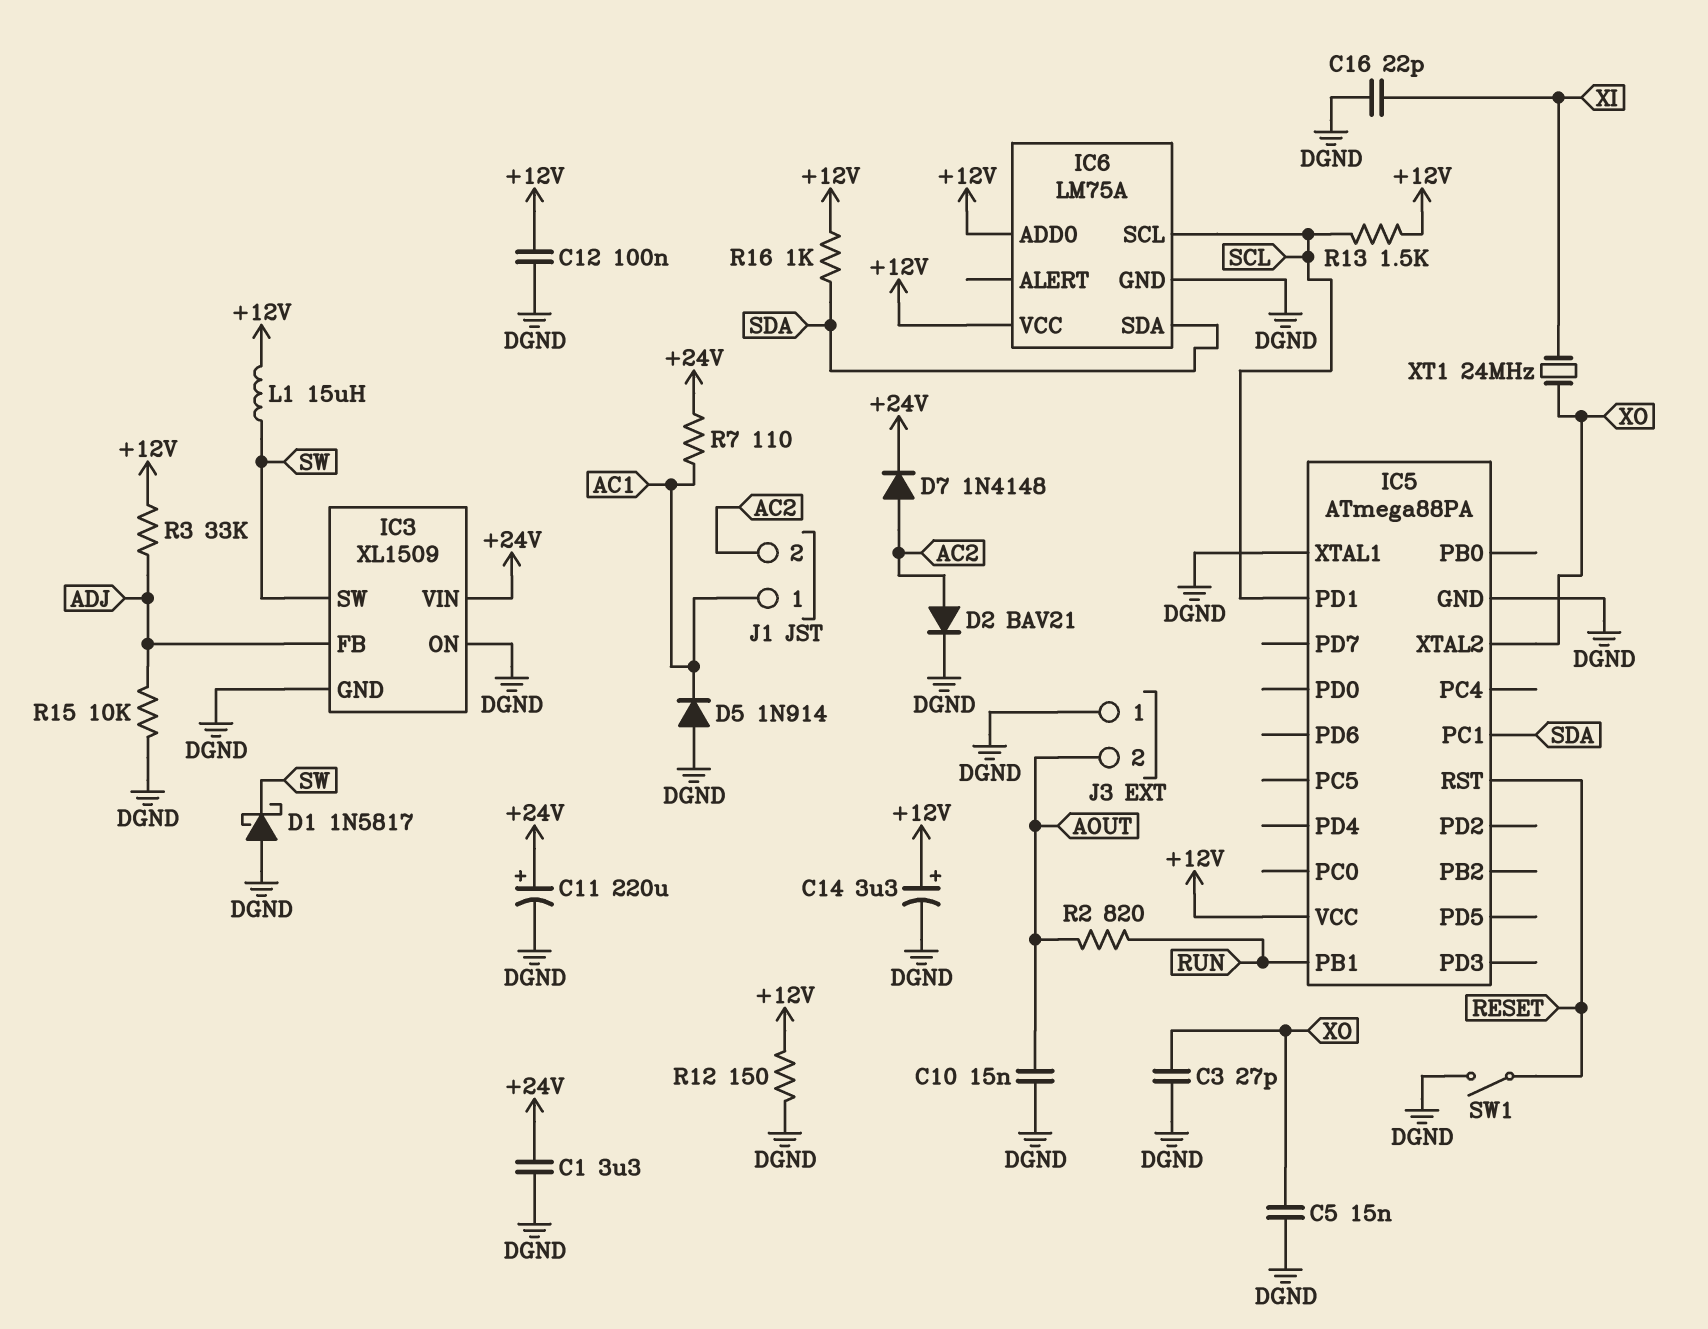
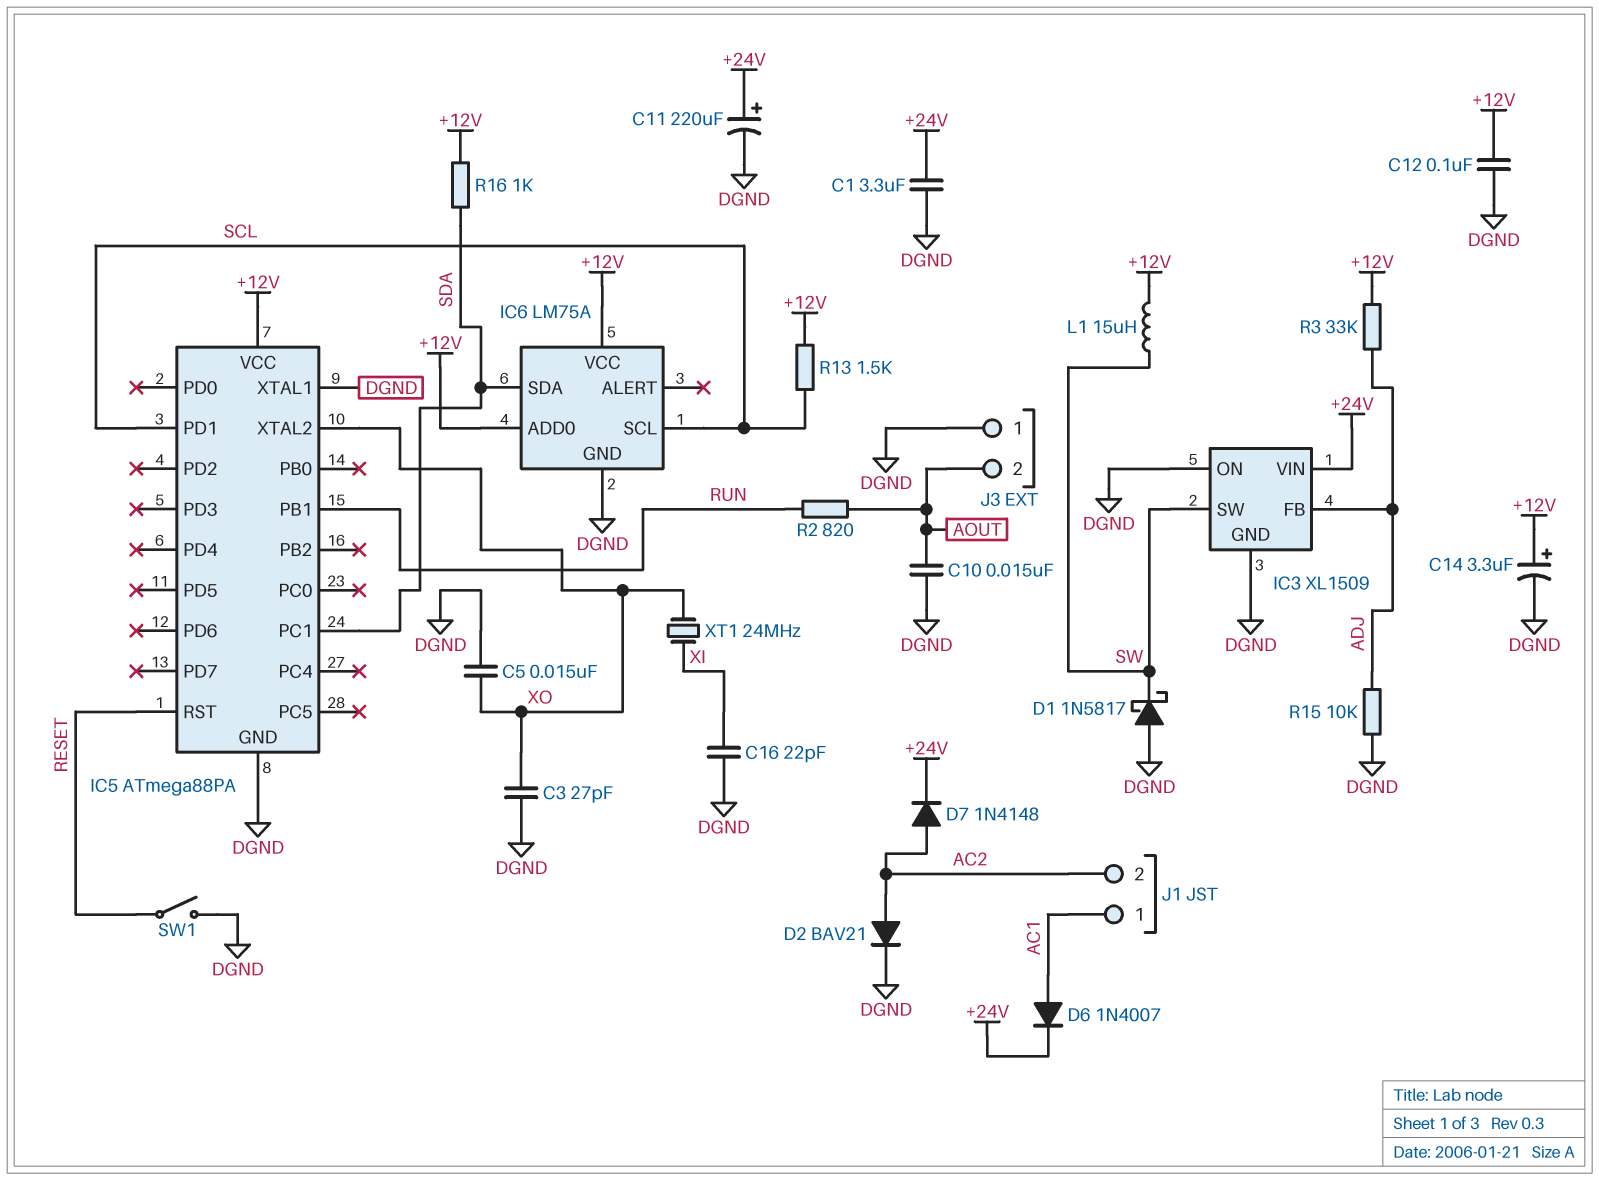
D5: diode 1N914 (A DGND, K AC1) -> none
D6: none -> diode 1N4007 (A AC1, K +24V)
R7: 110 (+24V, AC1) -> none
R12: 150 (+12V, DGND) -> none

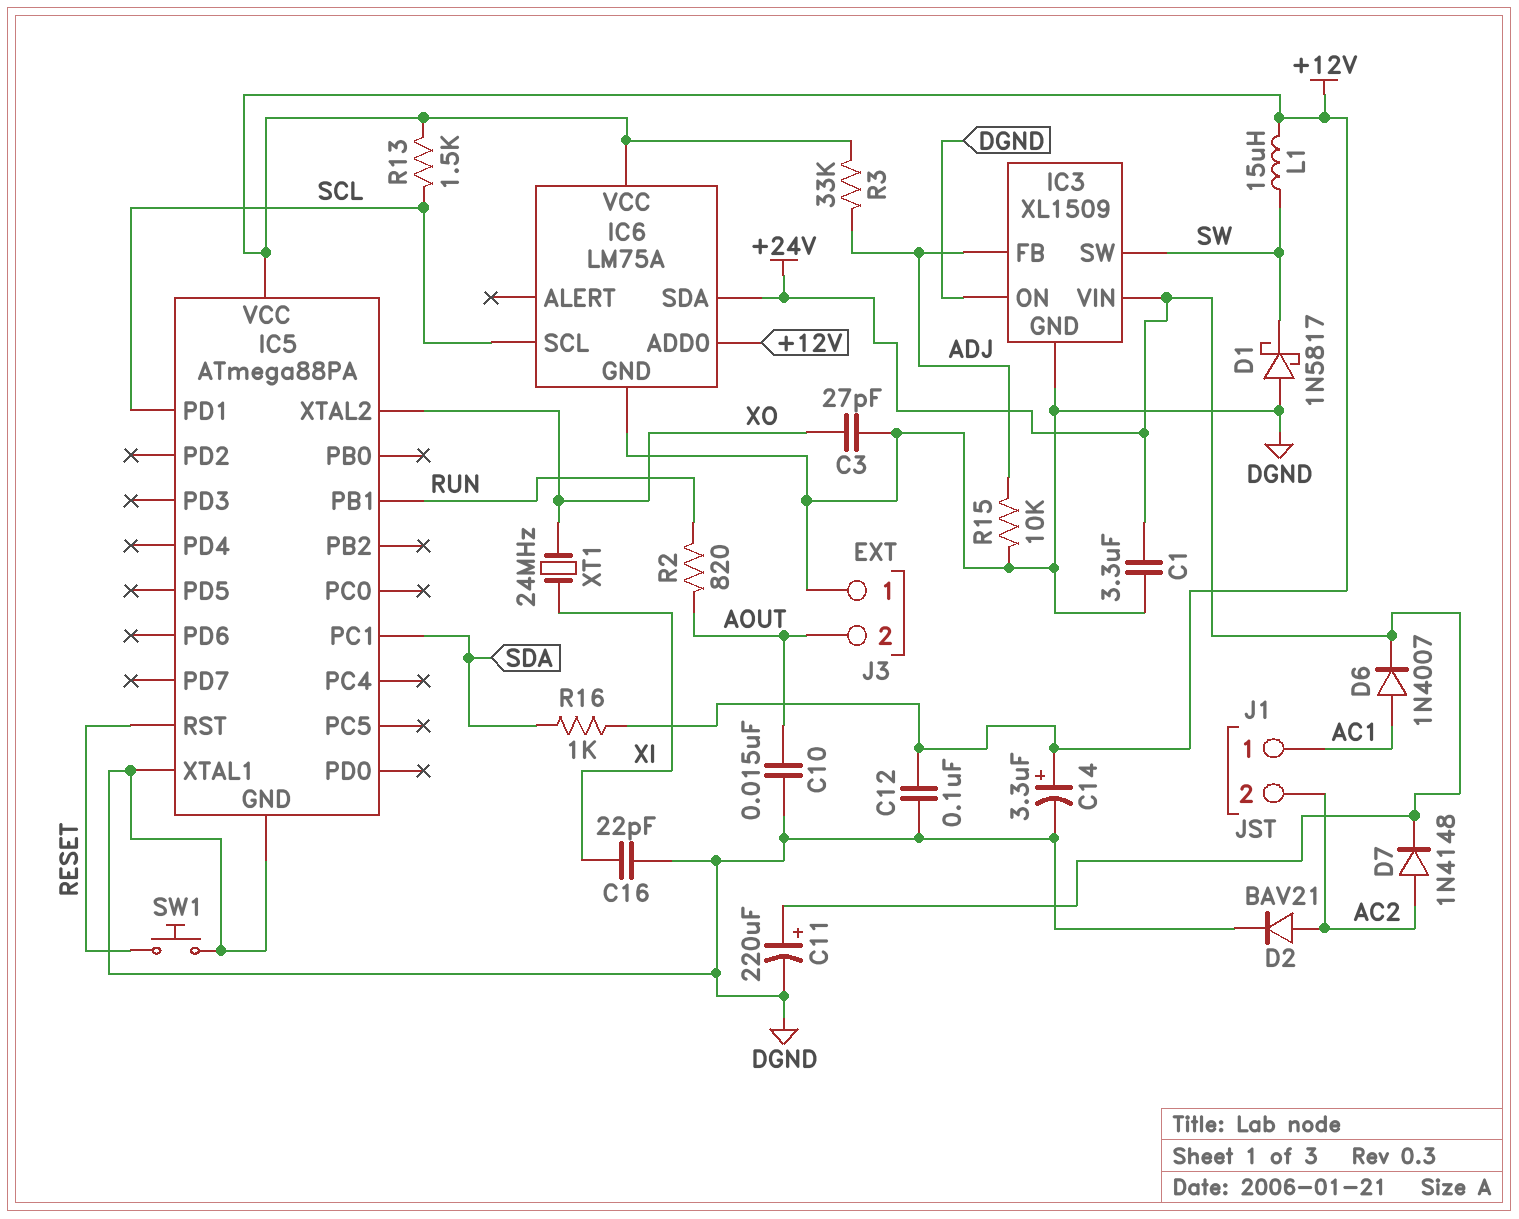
C5: 15nF (DGND, XO) -> none
IC6 pin SDA: SDA -> +24V
SW1: switch (DGND, RESET) -> button (DGND, RESET)

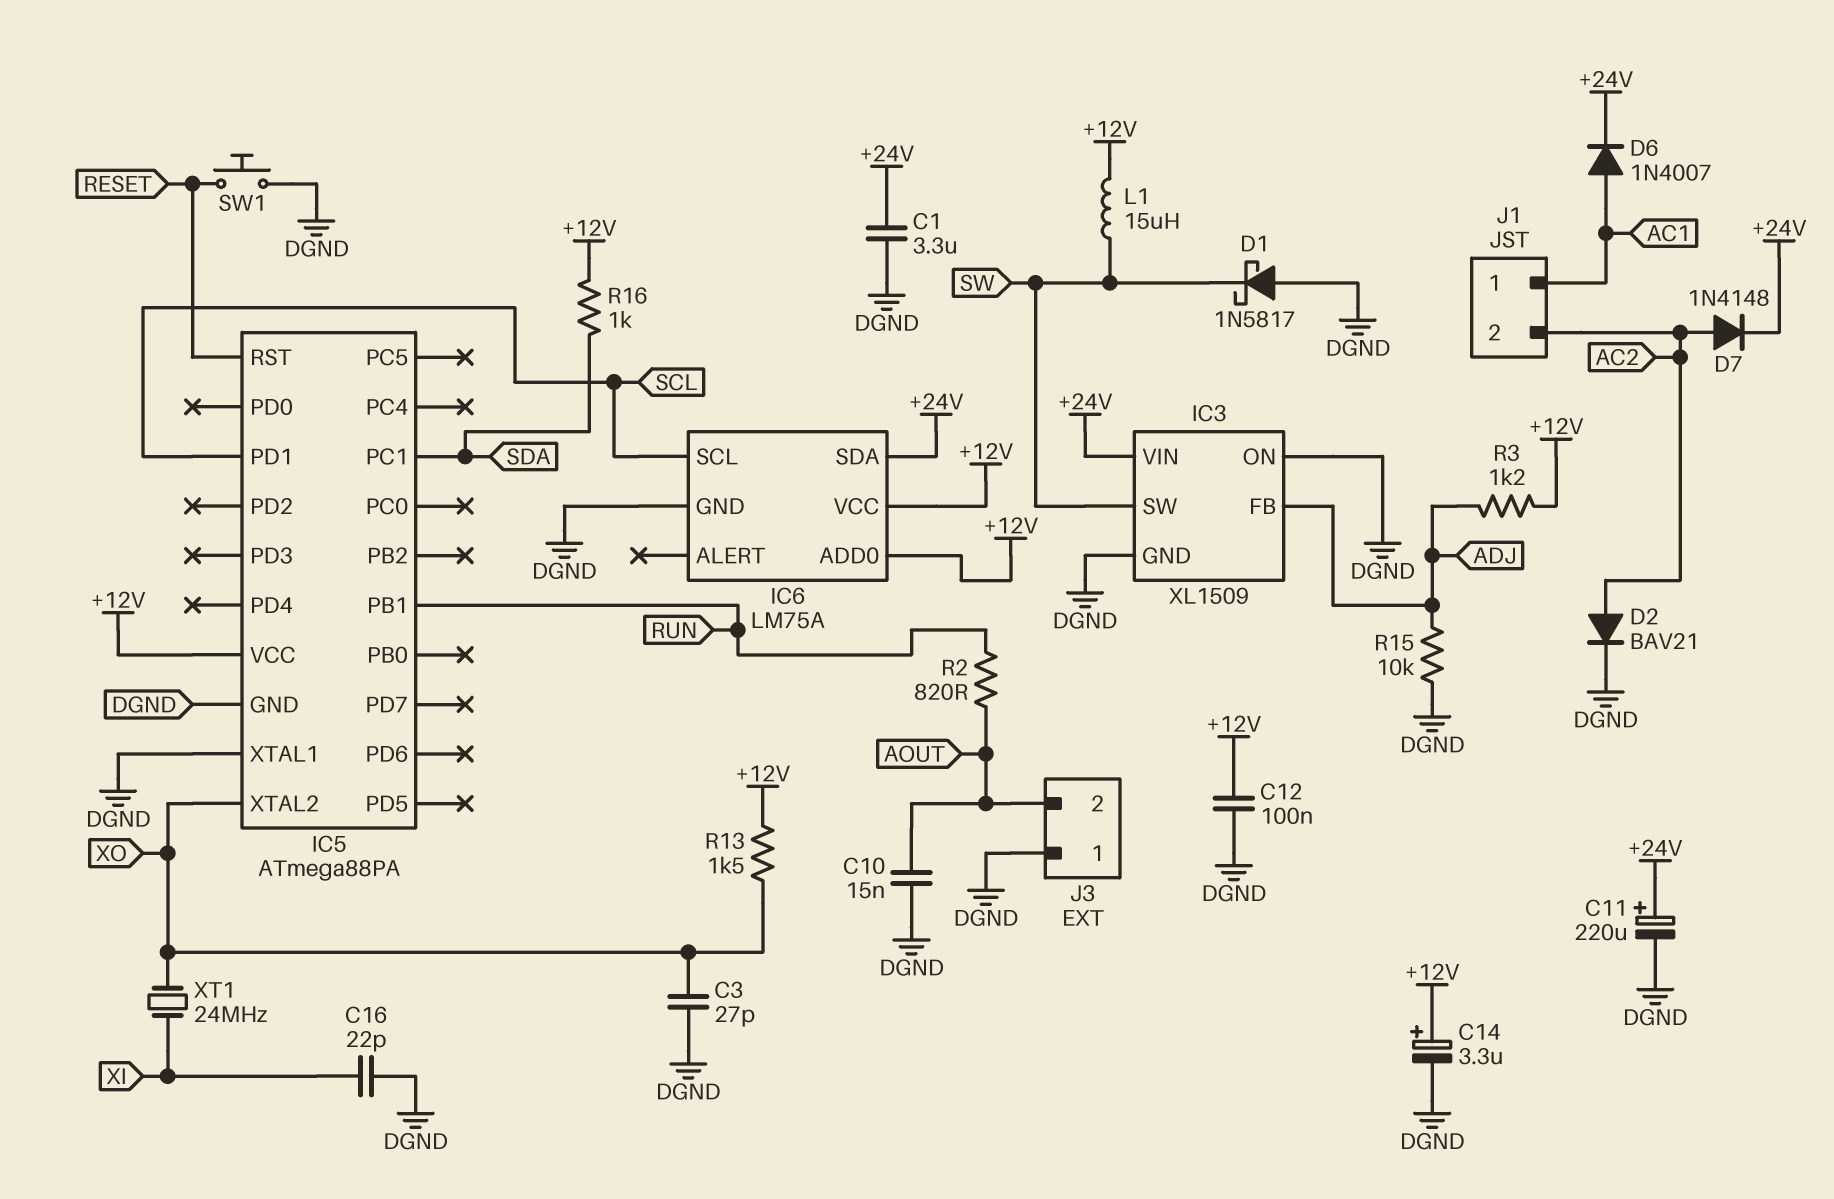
R3: 33k (+12V, ADJ) -> 1.2k (+12V, ADJ)
R13: 1.5k (+12V, SCL) -> 1.5k (+12V, XO)

